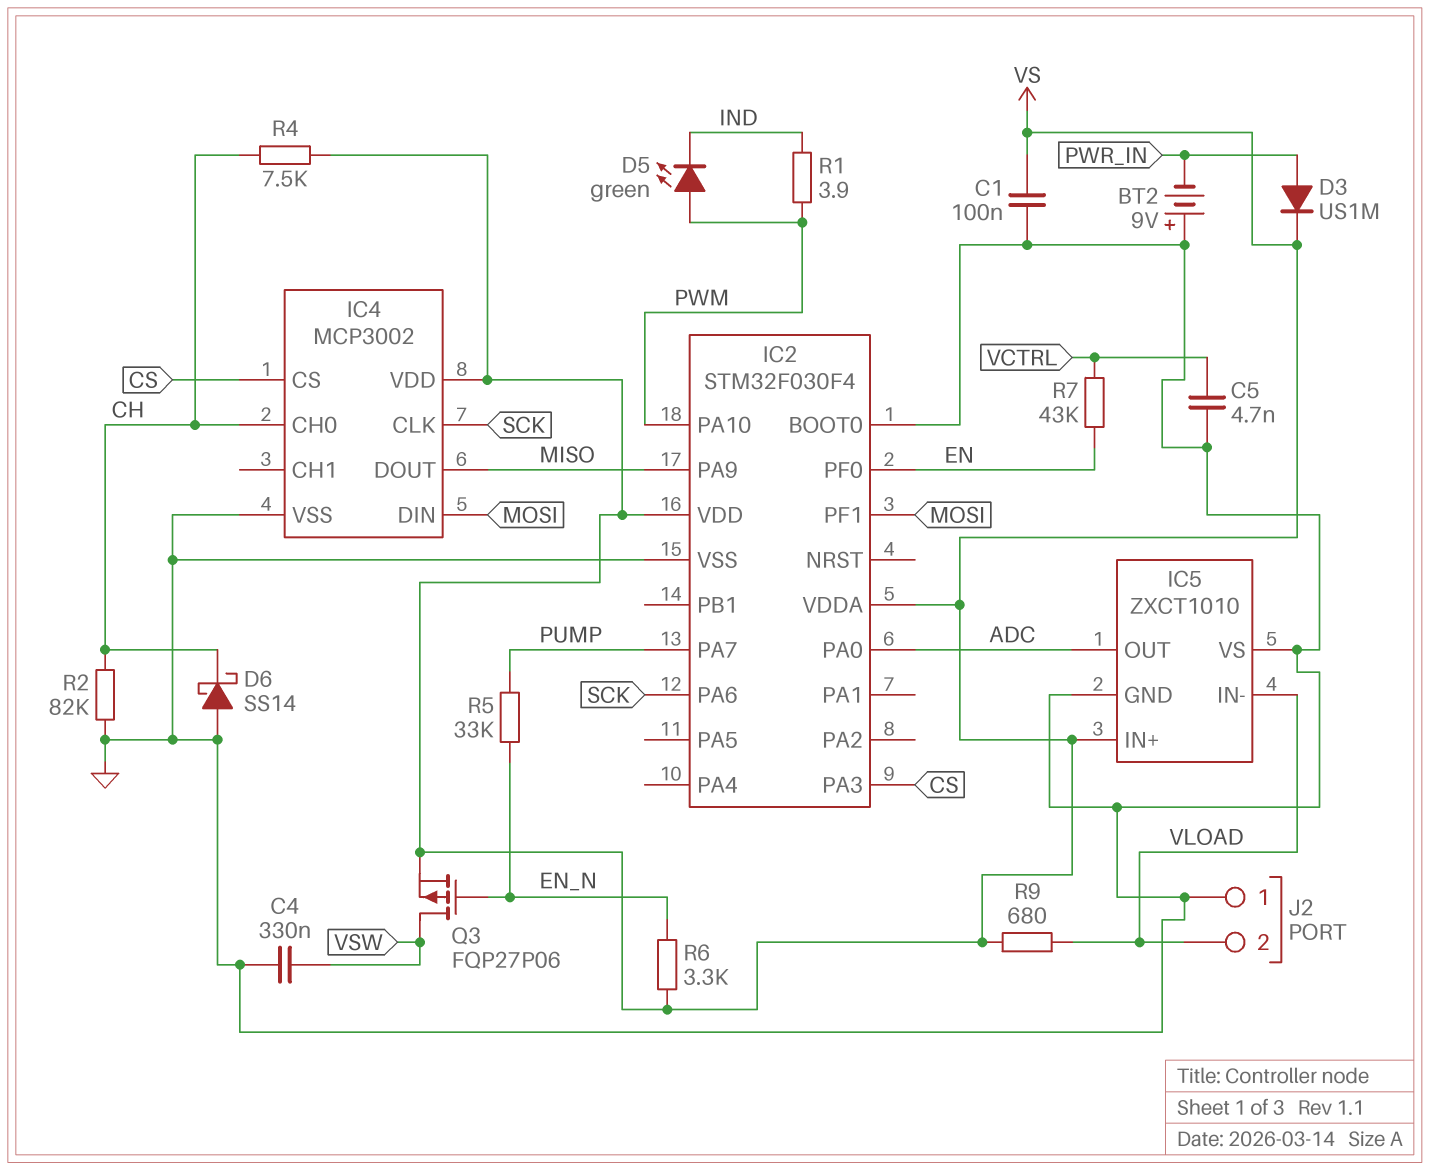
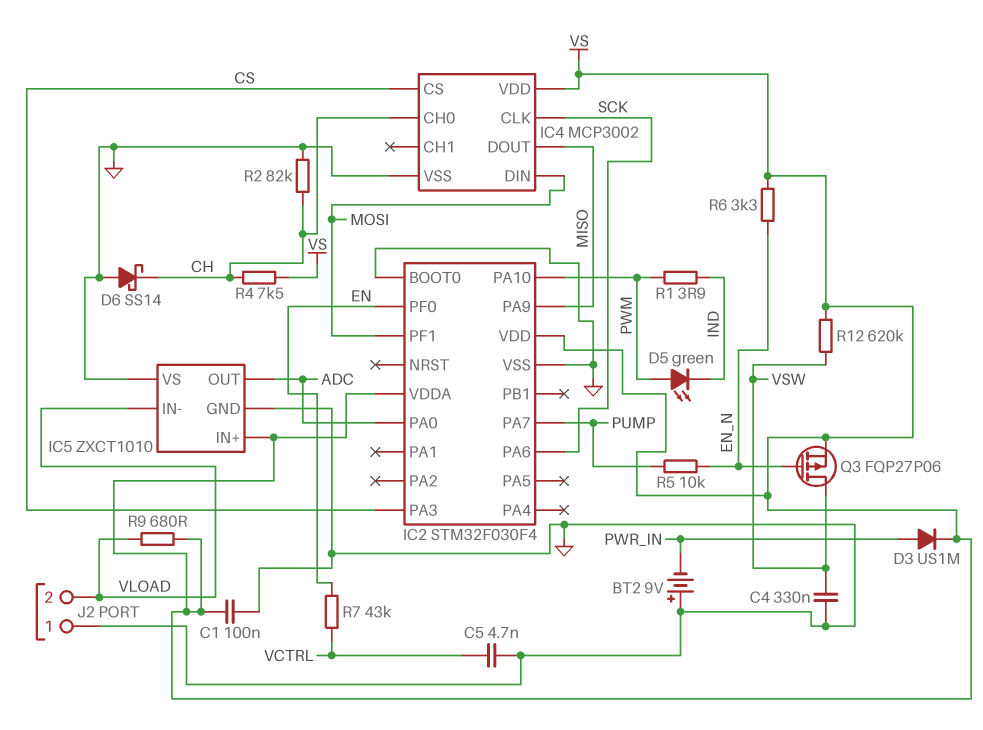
R5: 33k (EN_N, PUMP) -> 10k (EN_N, PUMP)
R12: none -> 620k (VS, VSW)

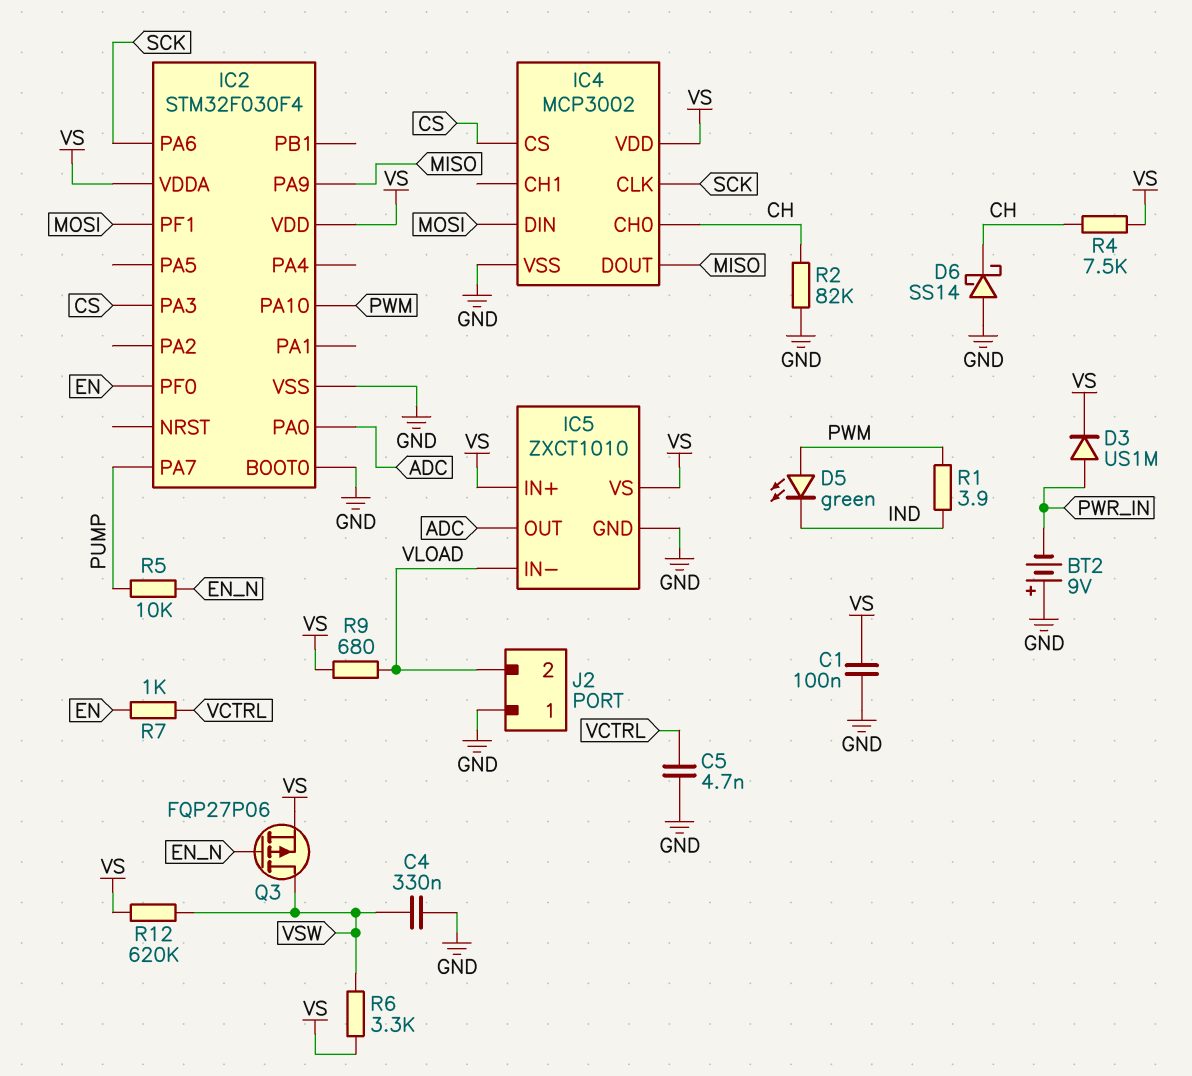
IC5 pin VS: GND -> VS
R6: 3.3k (EN_N, VS) -> 3.3k (VS, VSW)
R7: 43k (EN, VCTRL) -> 1k (EN, VCTRL)

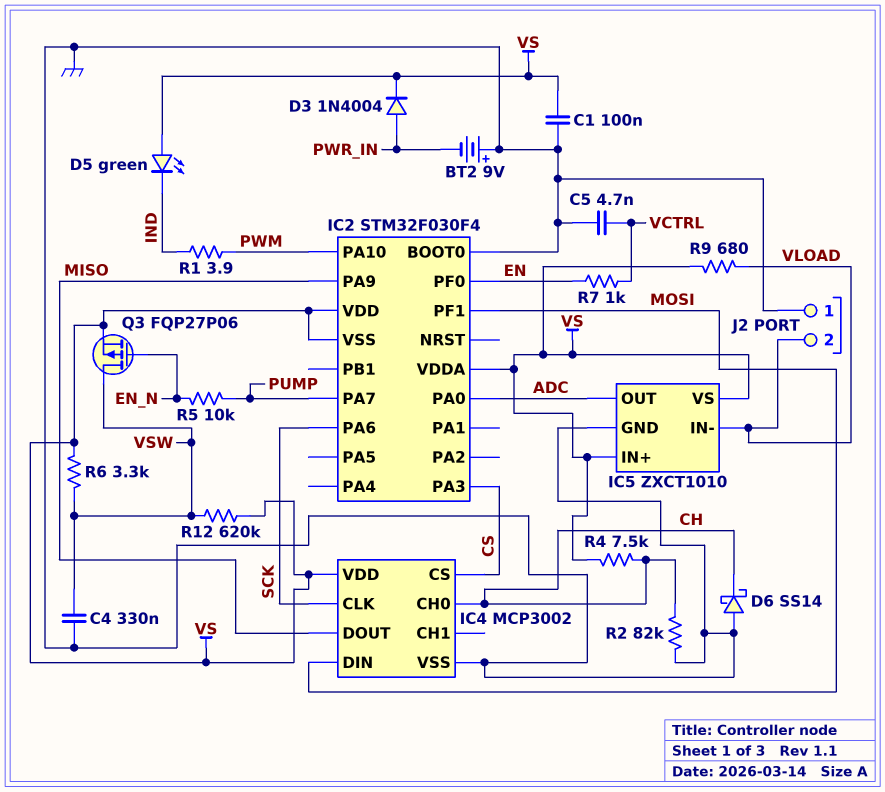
D3: diode US1M (A PWR_IN, K VS) -> diode 1N4004 (A PWR_IN, K VS)
D5: LED green (A PWM, K IND) -> LED green (A VS, K IND)
IC2 pin VSS: GND -> VS

